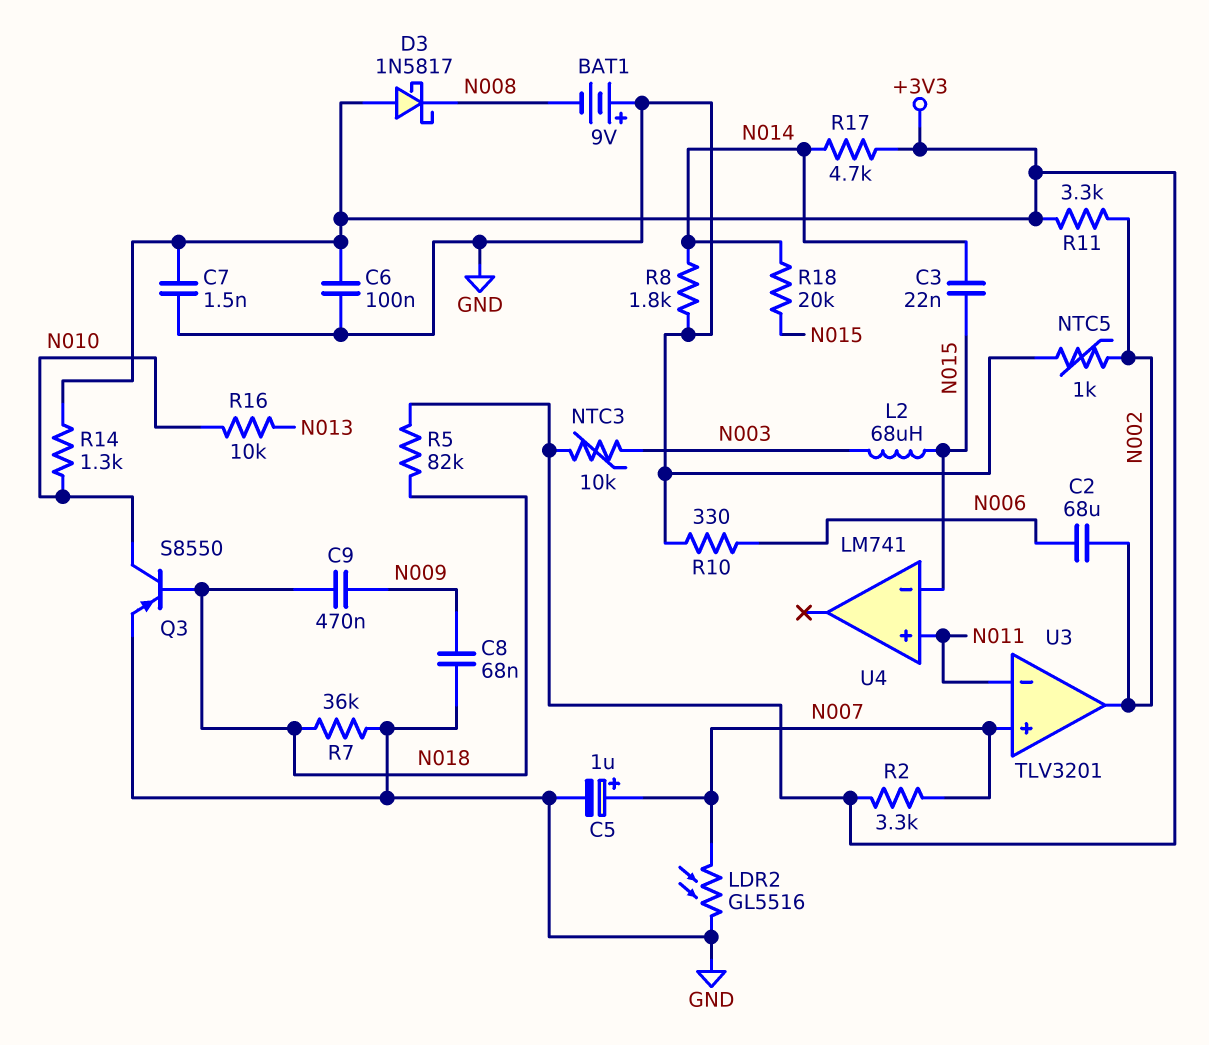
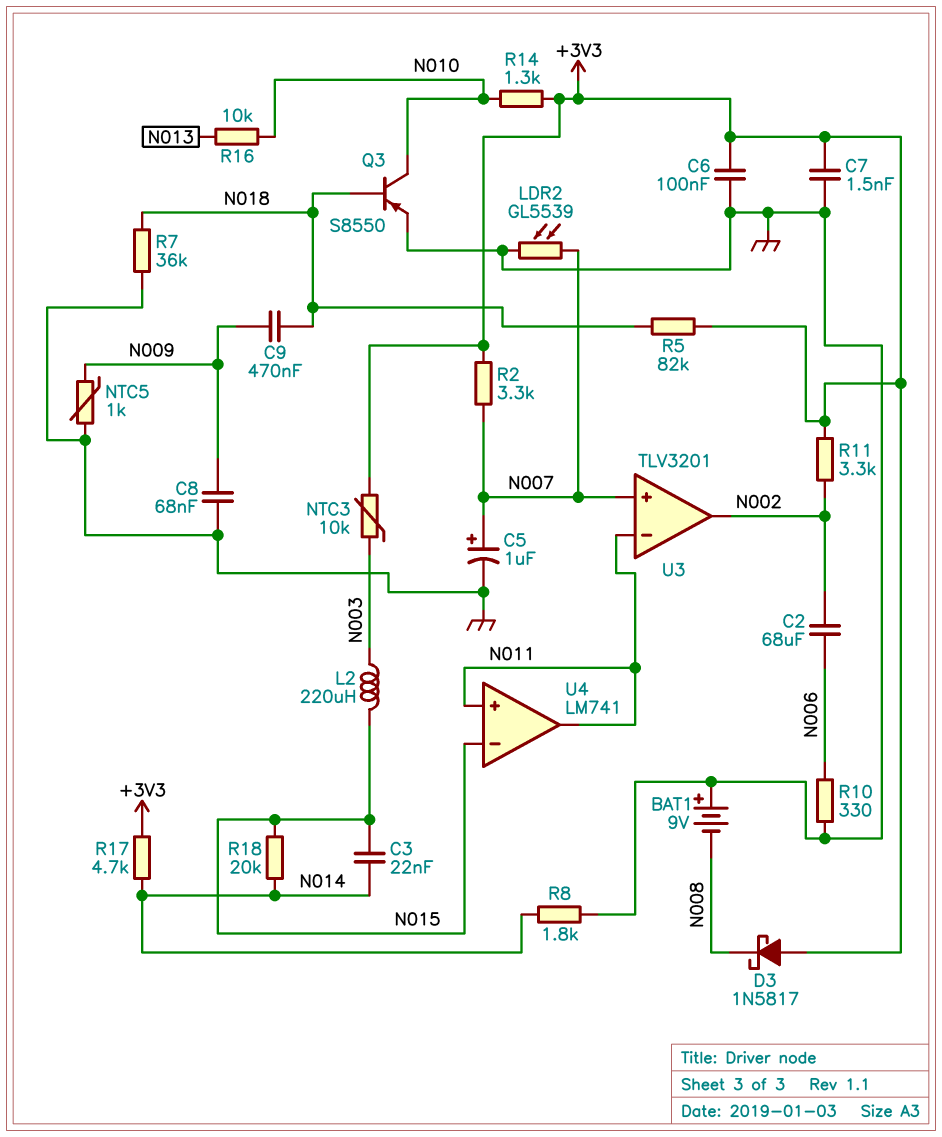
L2: 68uH (N003, N015) -> 220uH (N003, N015)
LDR2: GL5516 (GND, N007) -> GL5539 (GND, N007)
NTC5: 1k (GND, N002) -> 1k (GND, N009)
U4 pin out: none -> N011

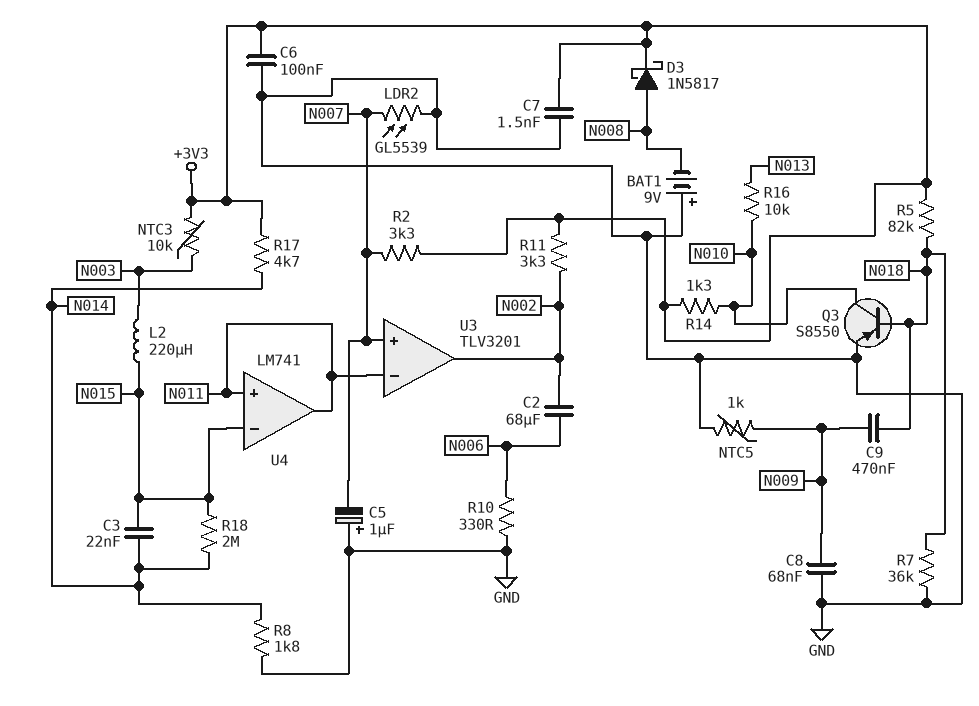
C5: 1uF (plus N007, minus GND) -> 1uF (plus GND, minus N007)
D3: schottky 1N5817 (A +3V3, K N008) -> schottky 1N5817 (A N008, K +3V3)
R18: 20k (N014, N015) -> 2M (N014, N015)

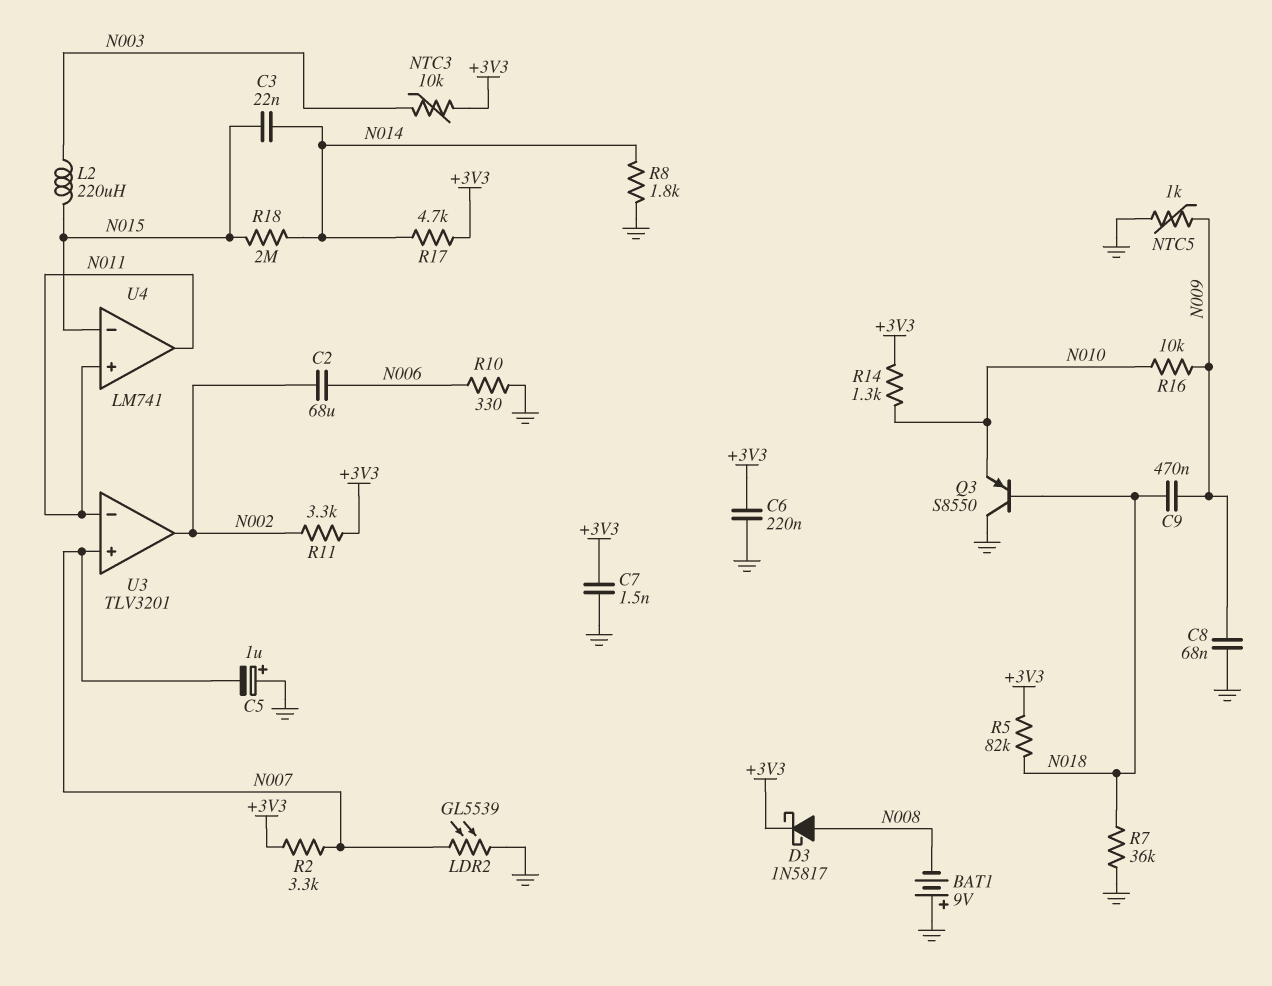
C6: 100nF (+3V3, GND) -> 220nF (+3V3, GND)
Q3: PNP S8550 (B N018, C N010, E GND) -> PNP S8550 (B N018, C GND, E N010)
R16: 10k (N010, N013) -> 10k (N009, N010)

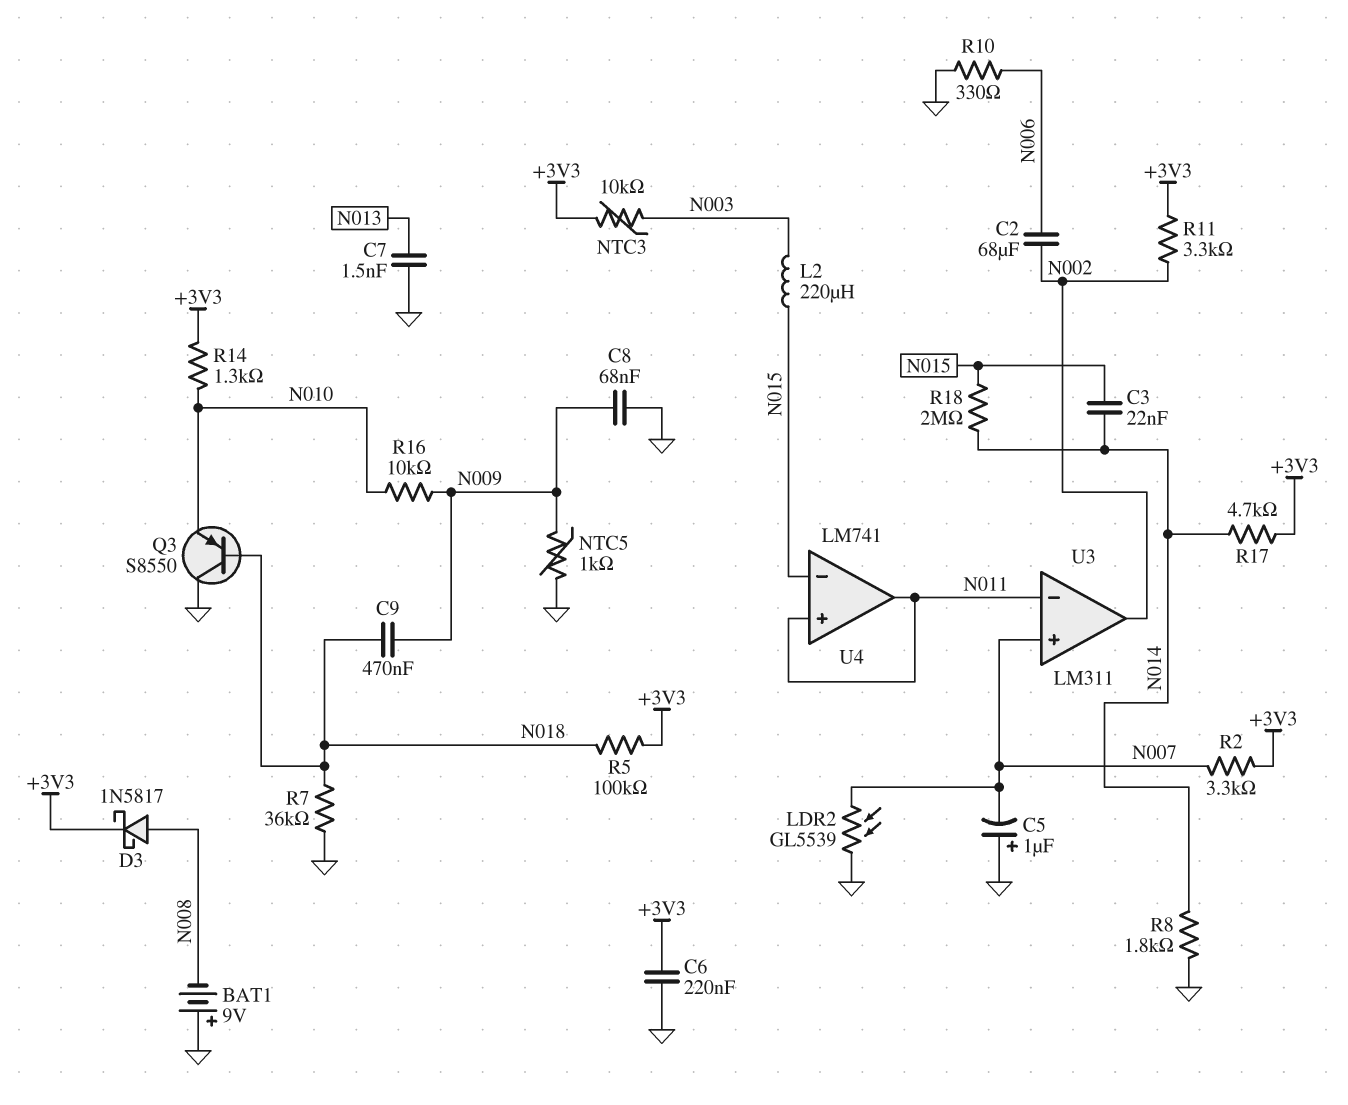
C7: 1.5nF (+3V3, GND) -> 1.5nF (GND, N013)
R5: 82k (+3V3, N018) -> 100k (+3V3, N018)
U3: TLV3201 -> LM311

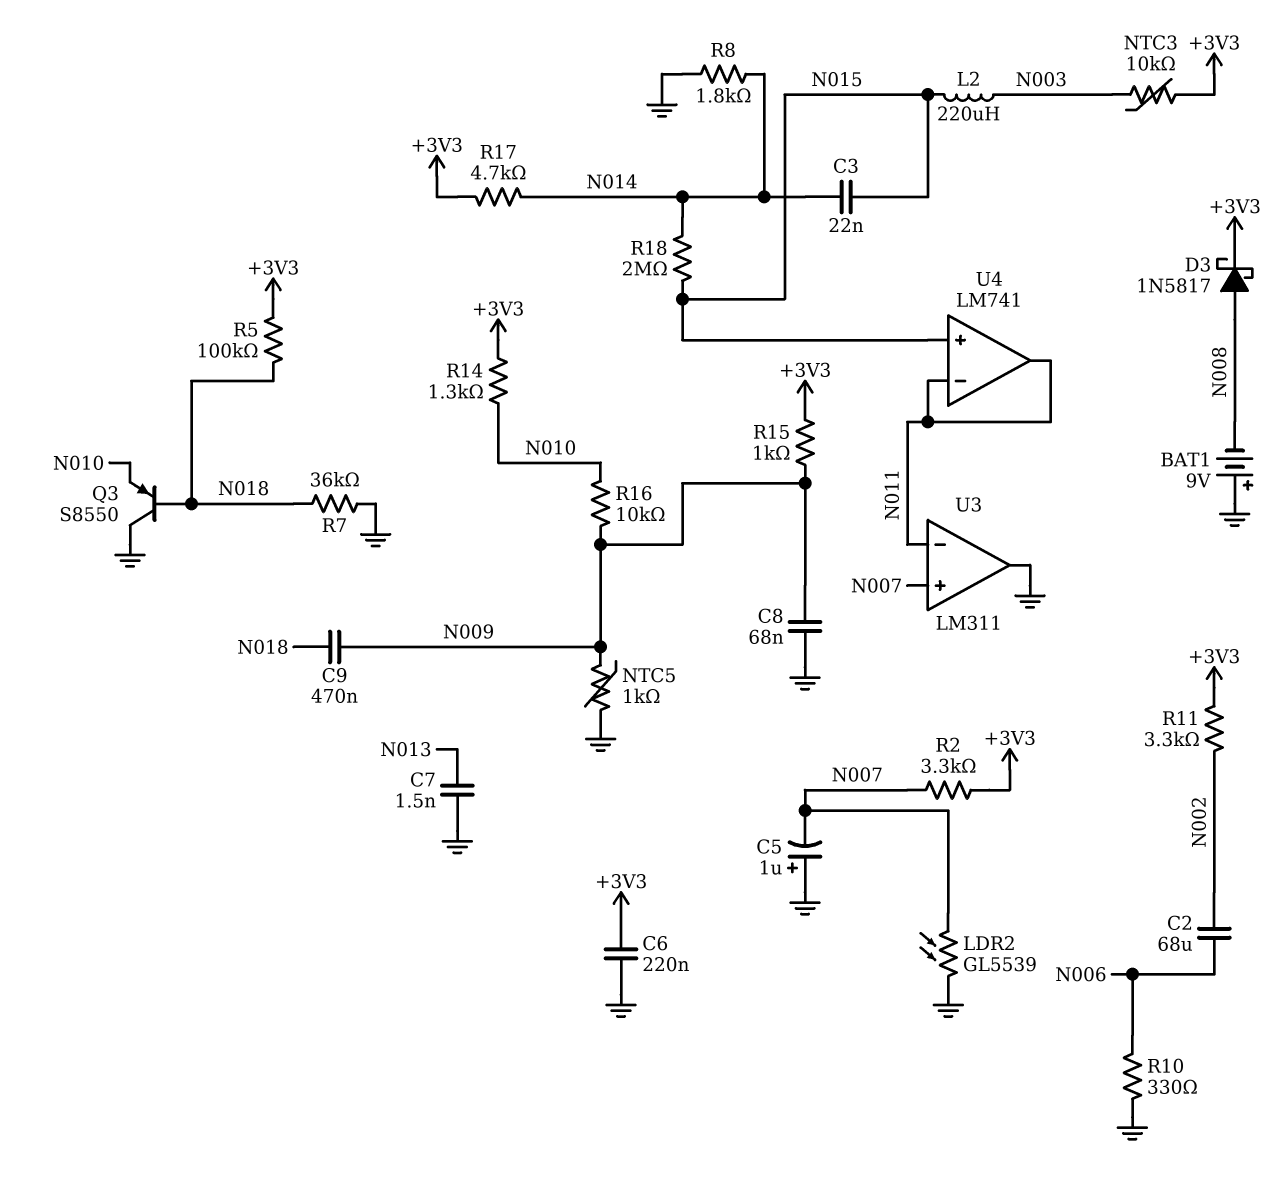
R15: none -> 1k (+3V3, N009)
U3 pin out: N002 -> GND
U4 pin in+: N011 -> N015
U4 pin in-: N015 -> N011

